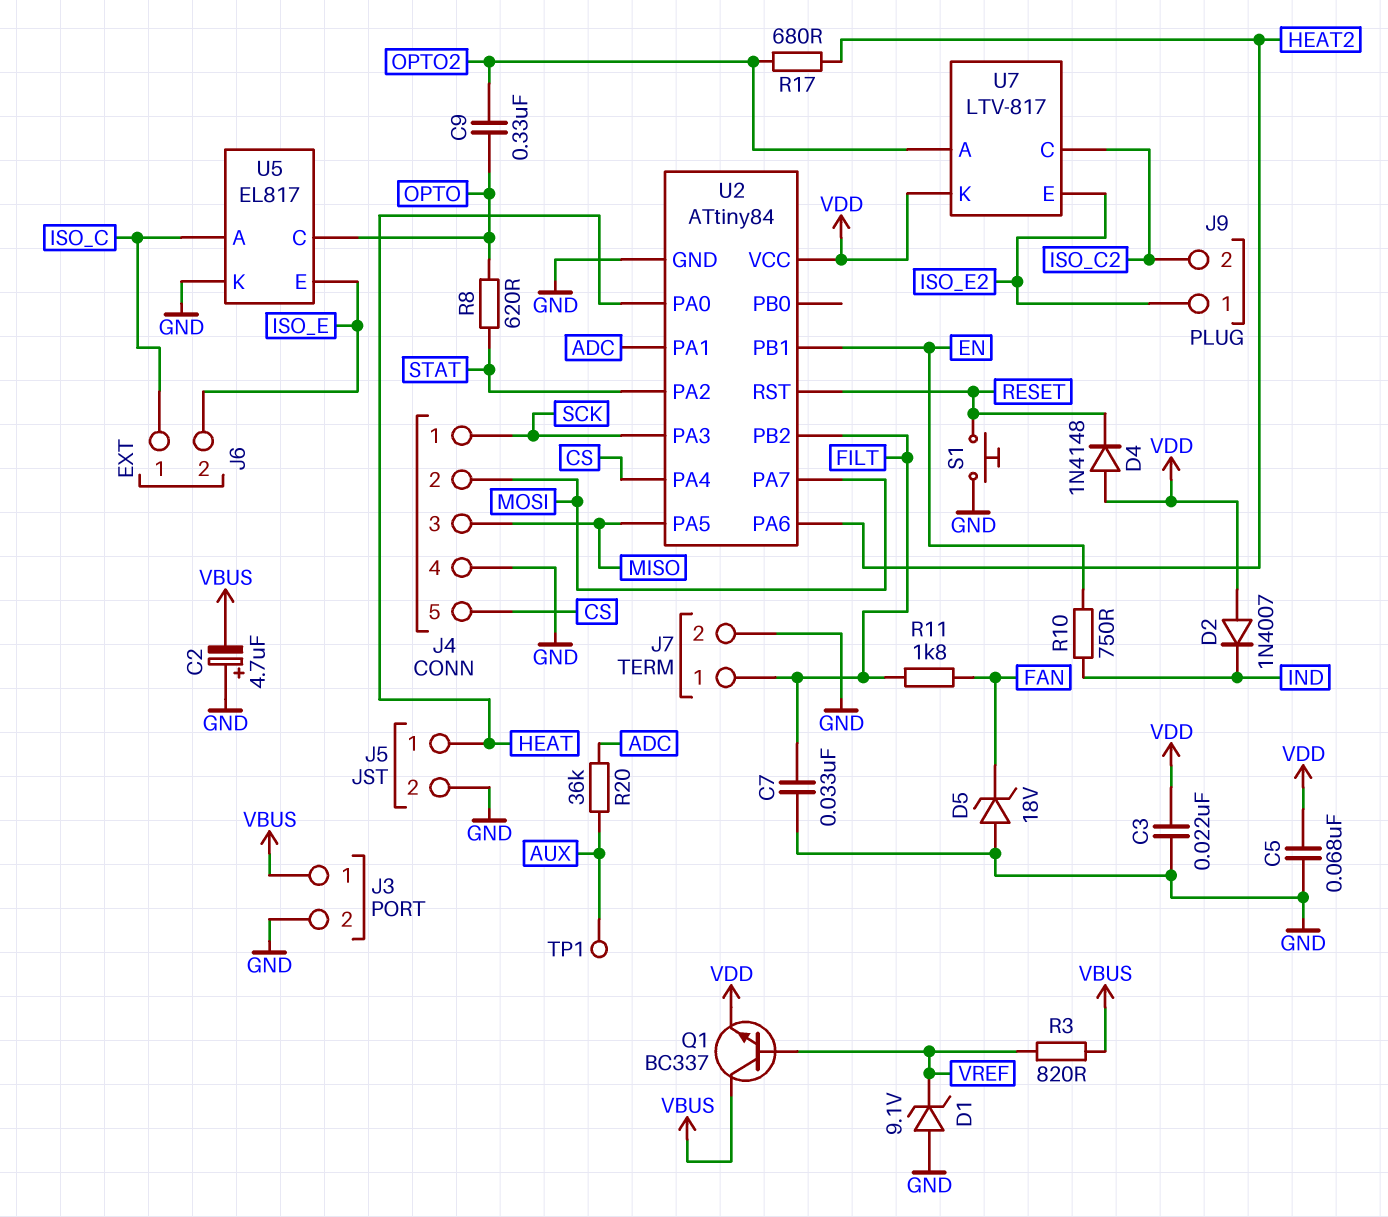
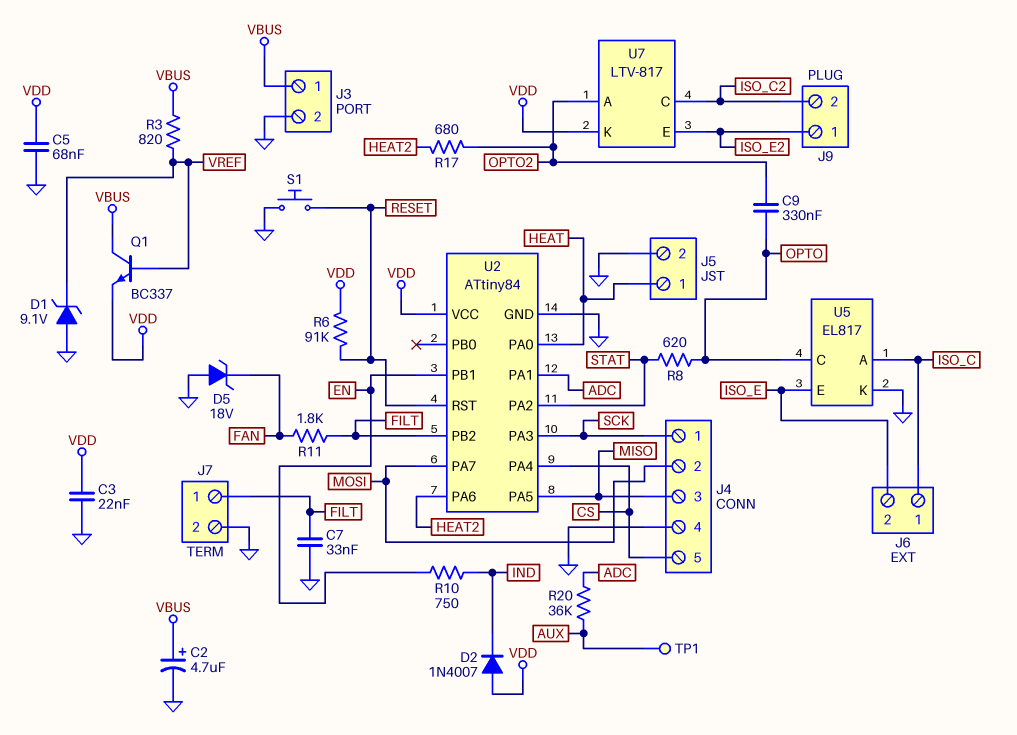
C2: 4.7uF (plus GND, minus VBUS) -> 4.7uF (plus VBUS, minus GND)
D4: diode 1N4148 (A VDD, K RESET) -> none
R6: none -> 91k (RESET, VDD)

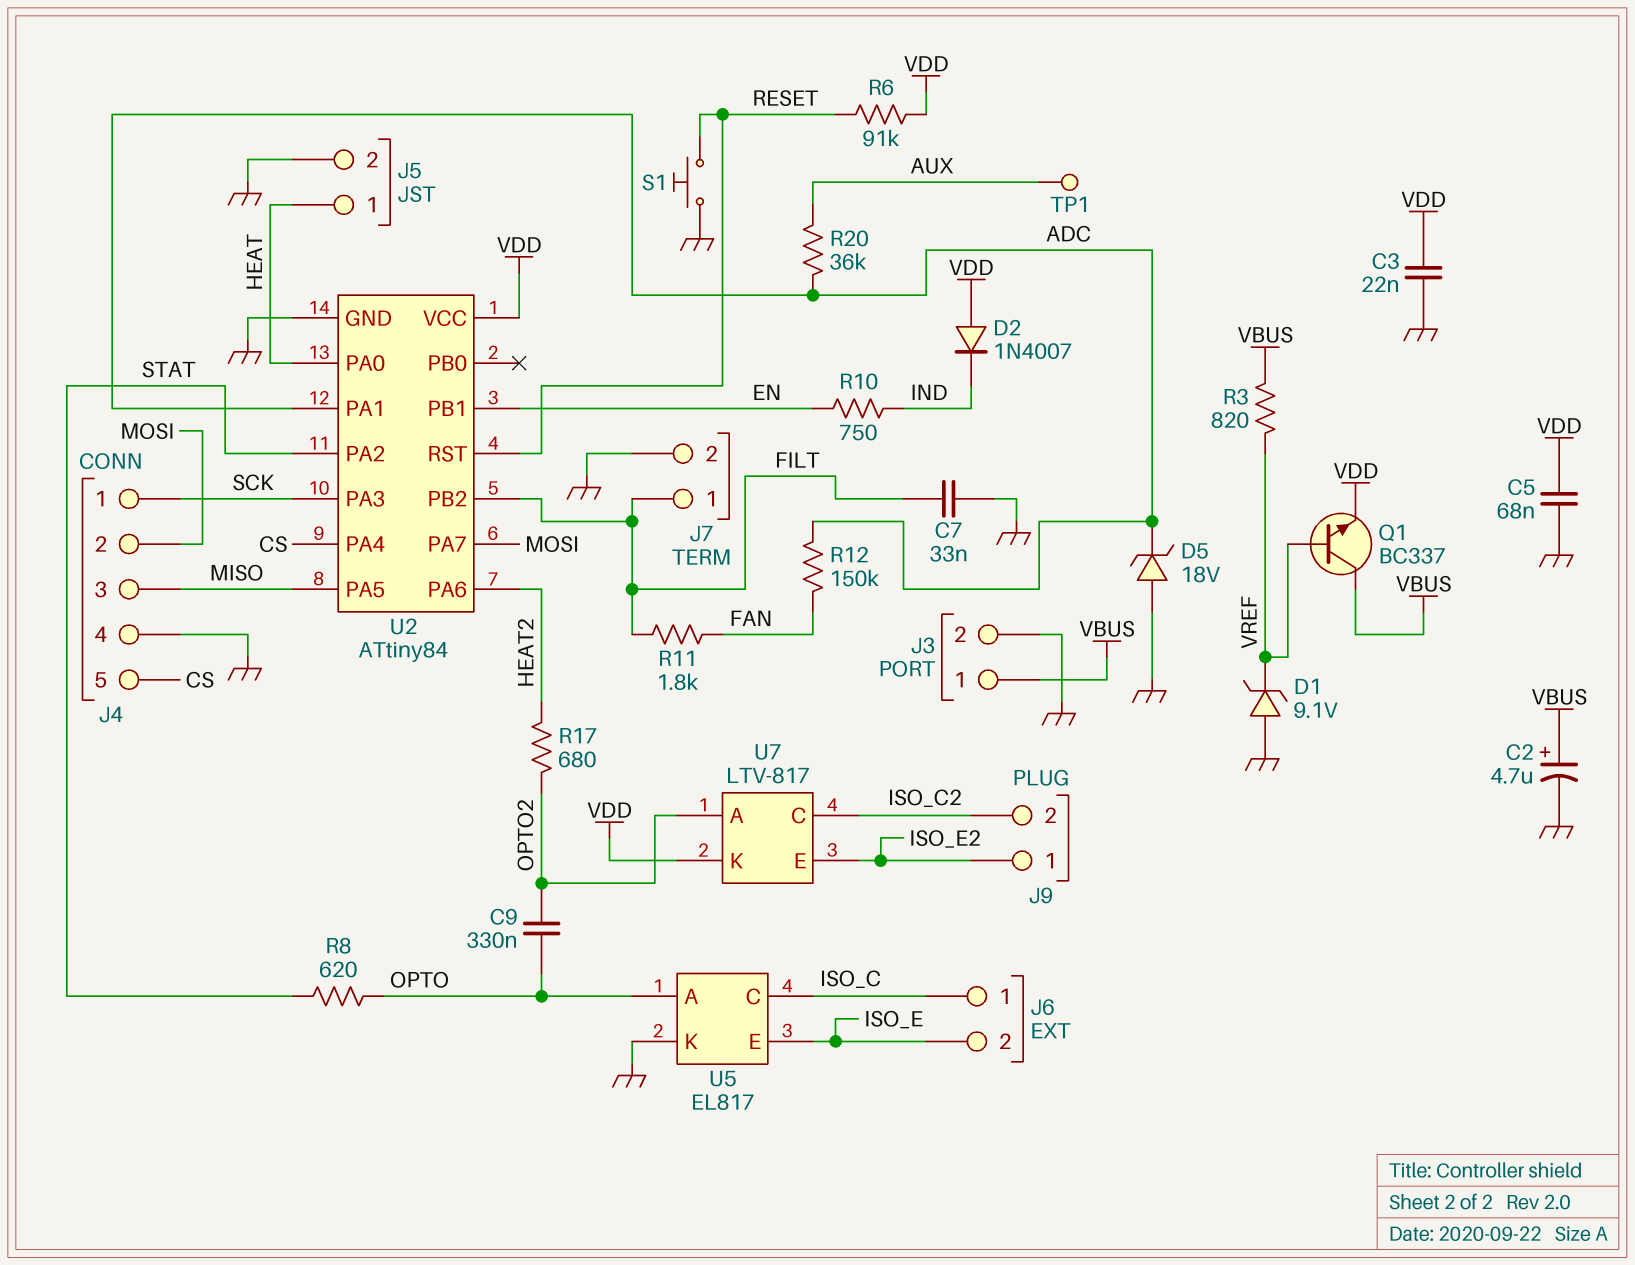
D5: zener 18V (A GND, K FAN) -> zener 18V (A GND, K ADC)
R12: none -> 150k (ADC, FAN)
U5 pin A: ISO_C -> OPTO
U5 pin C: OPTO -> ISO_C

